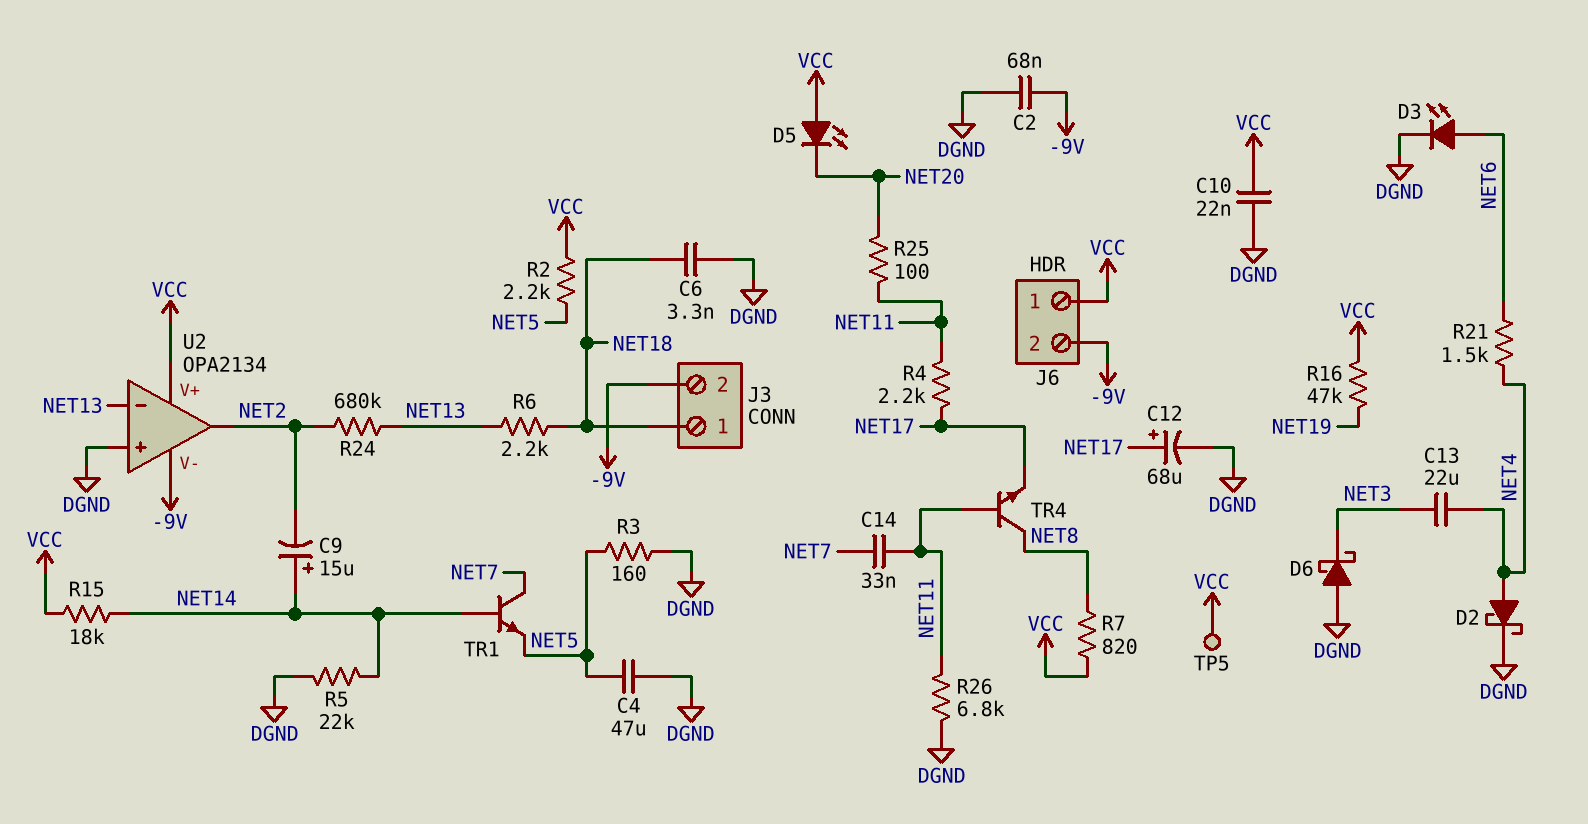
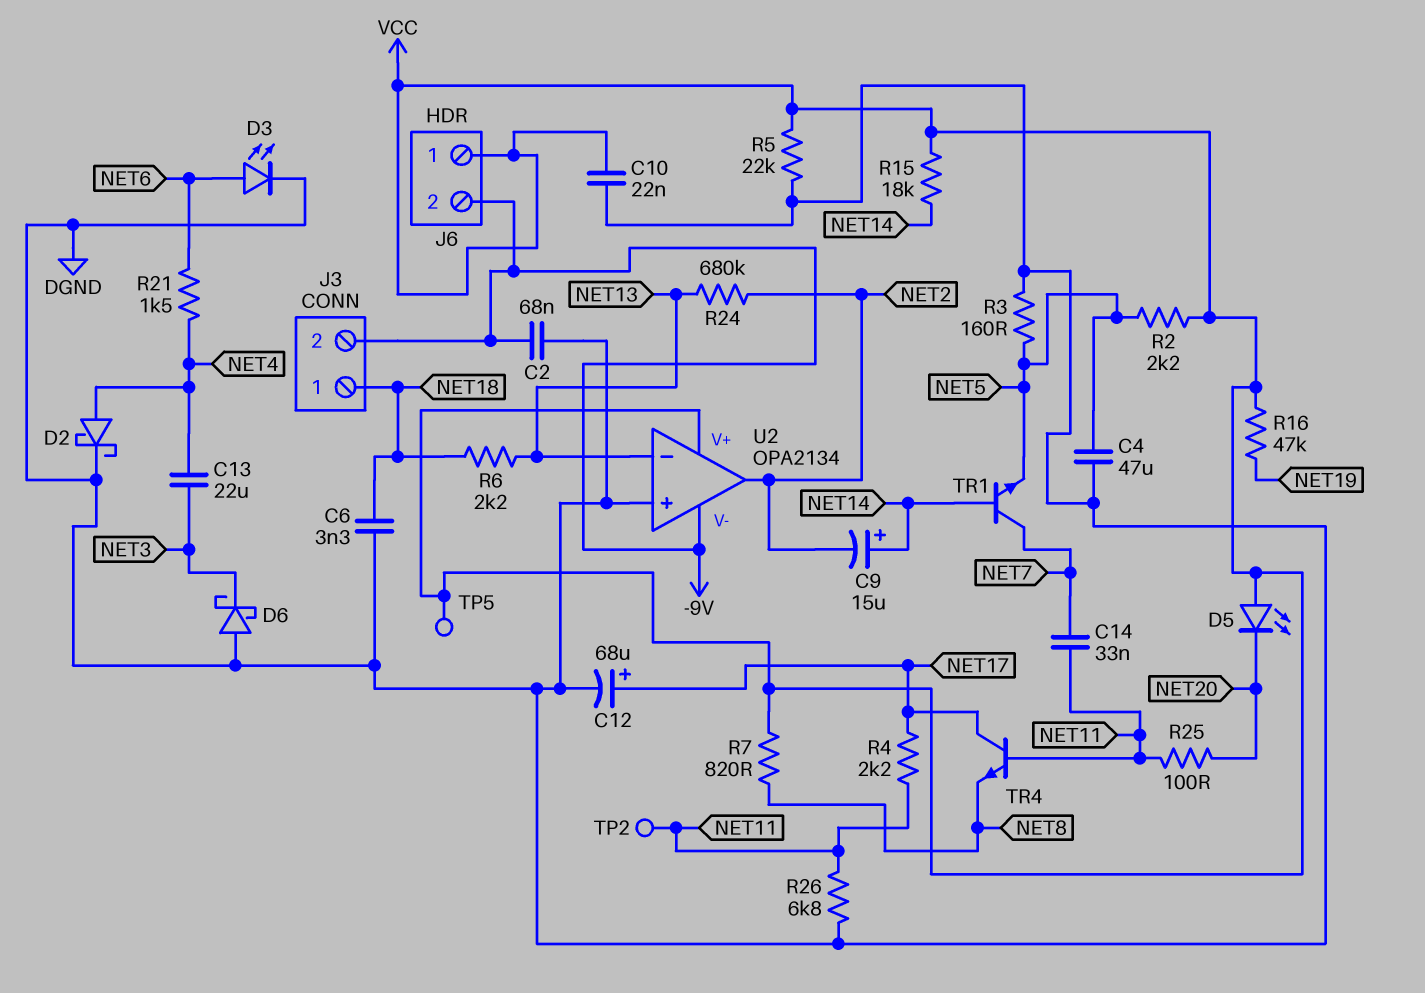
R5: 22k (DGND, NET14) -> 22k (DGND, VCC)
TP2: none -> test point (NET11)
TR4: NPN (B NET11, C NET8, E NET17) -> NPN (B NET11, C NET17, E NET8)

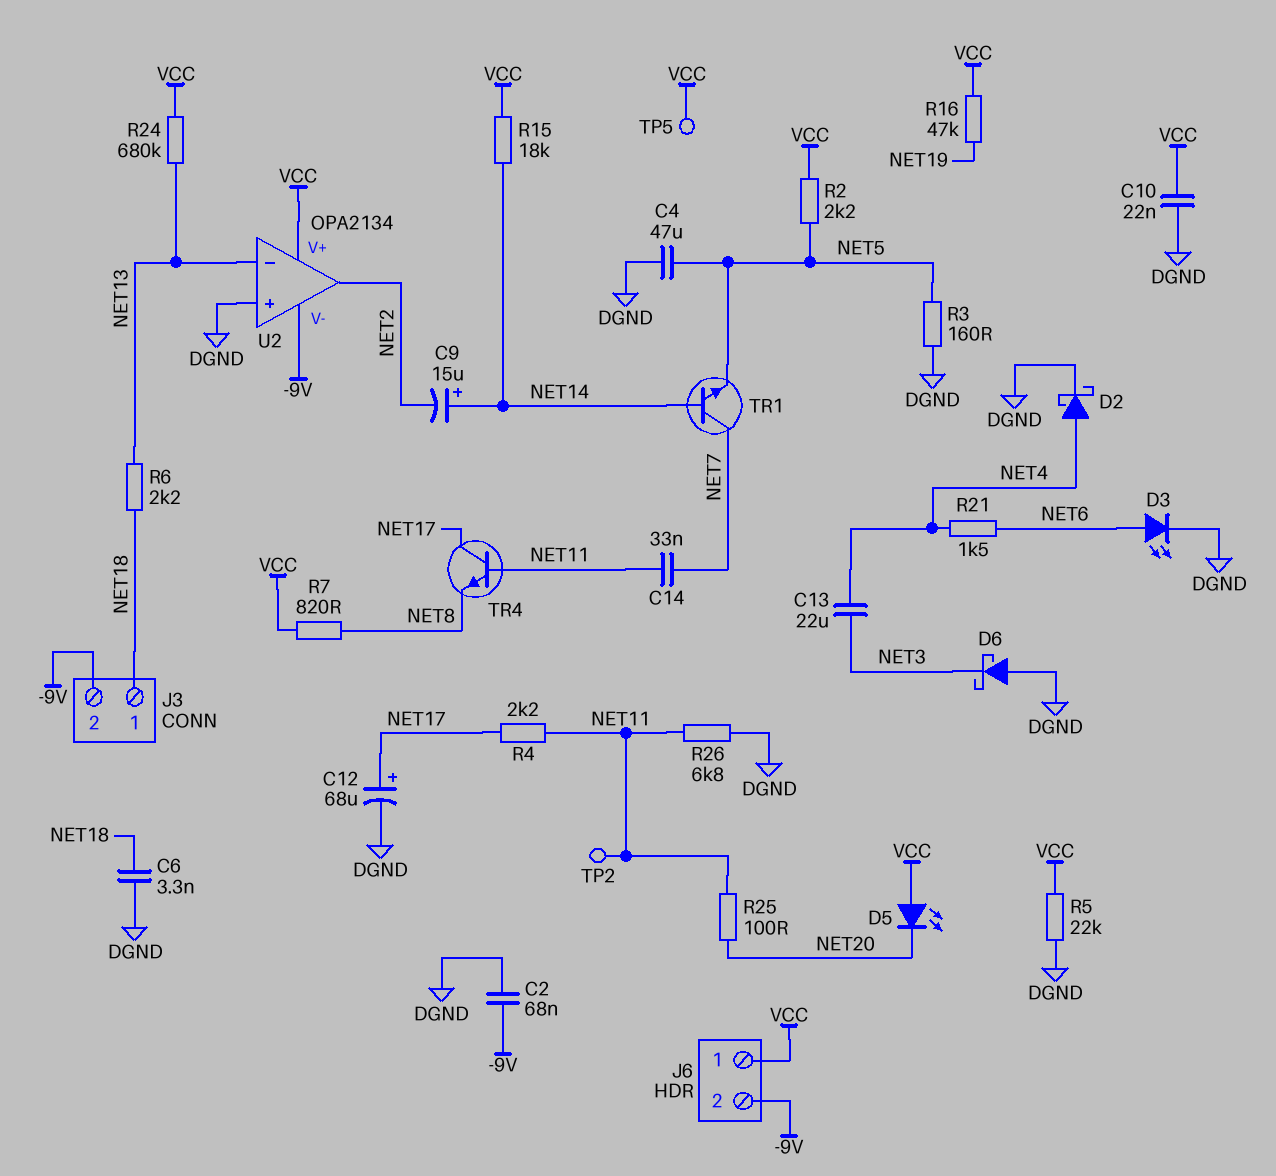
R24: 680k (NET2, NET13) -> 680k (NET13, VCC)

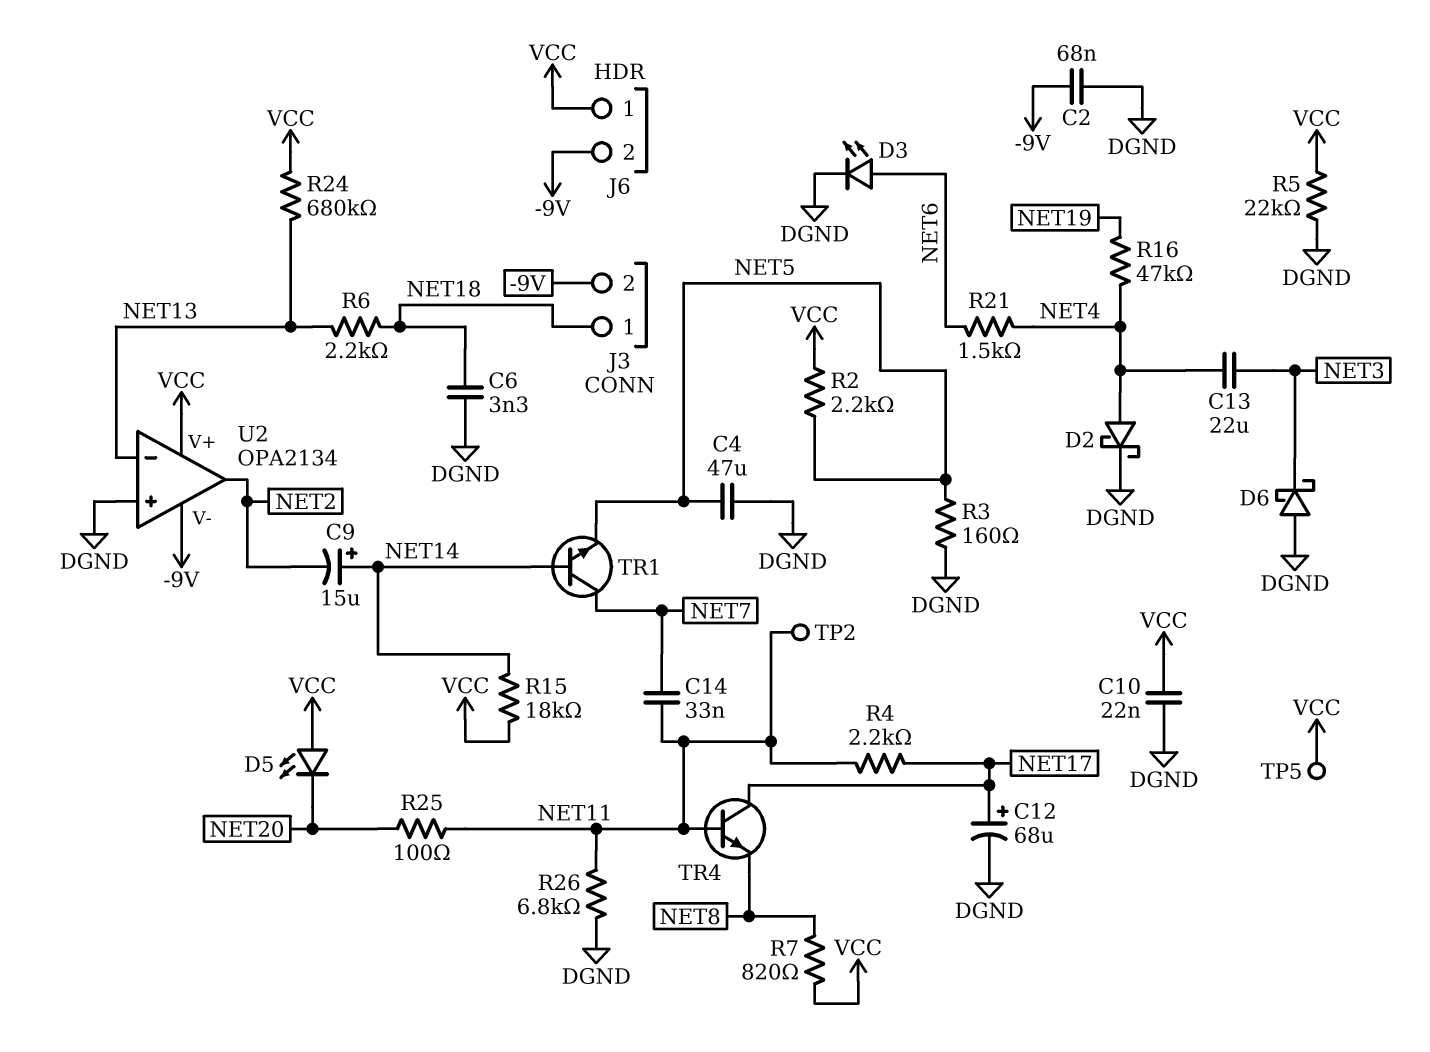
R16: 47k (NET19, VCC) -> 47k (NET4, NET19)

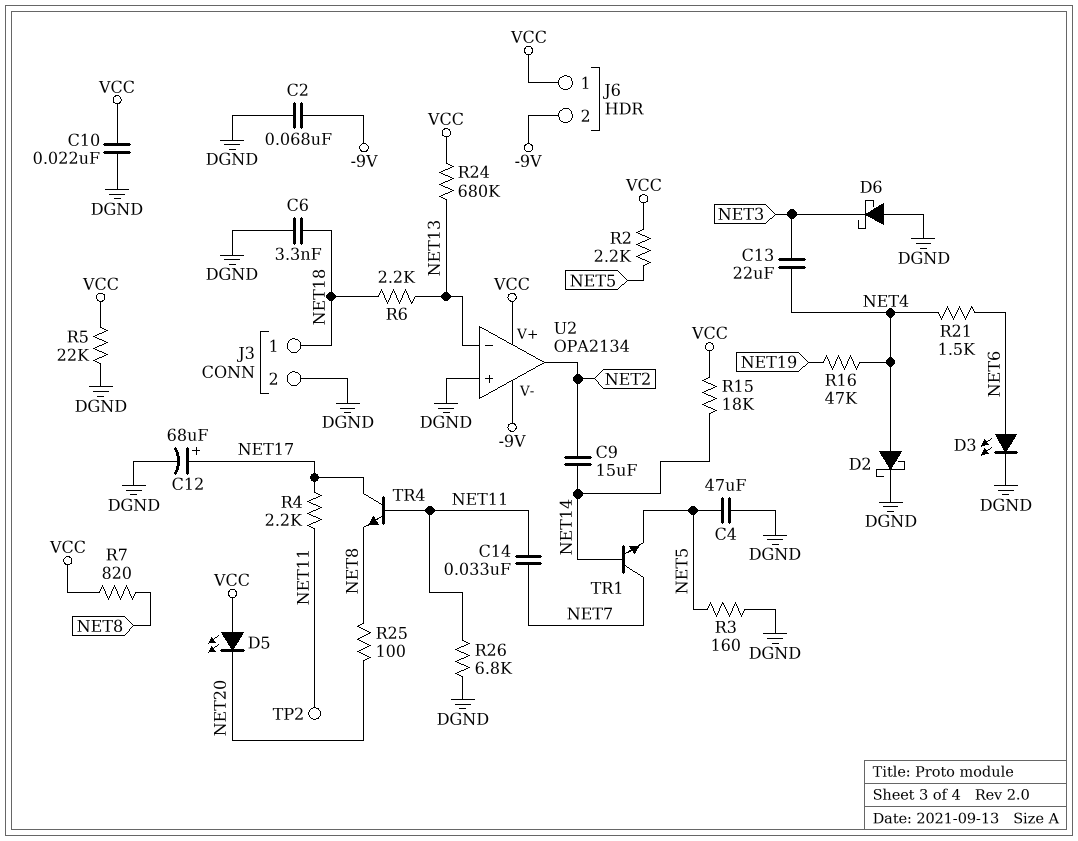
C9: 15uF (plus NET14, minus NET2) -> 15uF (NET2, NET14)
J3 pin 2: -9V -> DGND
R25: 100 (NET11, NET20) -> 100 (NET8, NET20)
TP5: test point (VCC) -> none

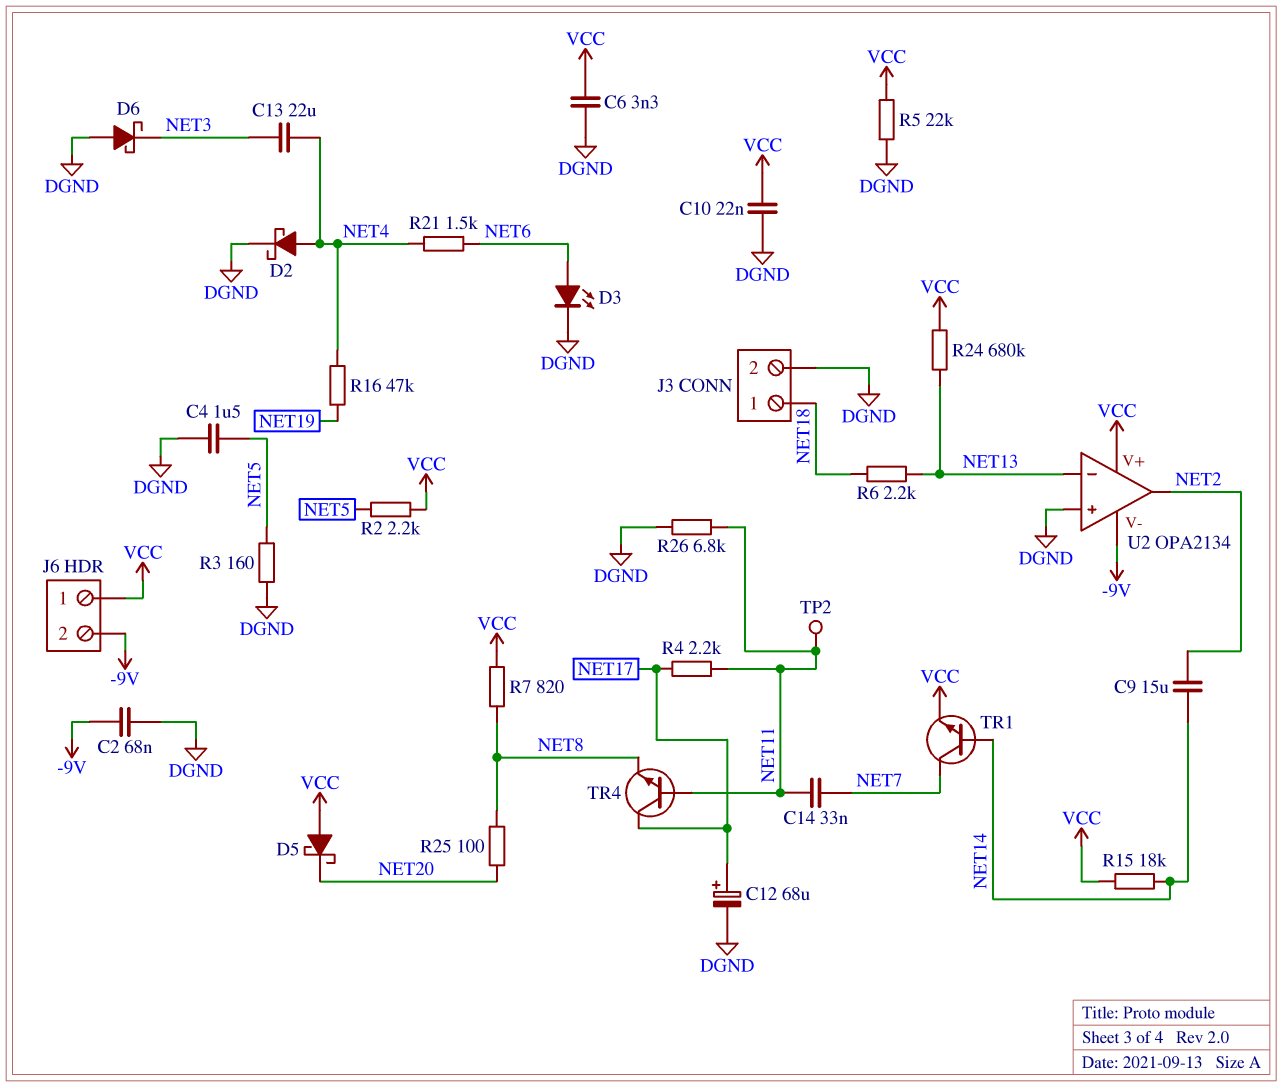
C4: 47uF (DGND, NET5) -> 1.5uF (DGND, NET5)
C6: 3.3nF (DGND, NET18) -> 3.3nF (DGND, VCC)
D5: LED (A VCC, K NET20) -> schottky (A VCC, K NET20)
TR1: NPN (B NET14, C NET7, E NET5) -> NPN (B NET14, C NET7, E VCC)

